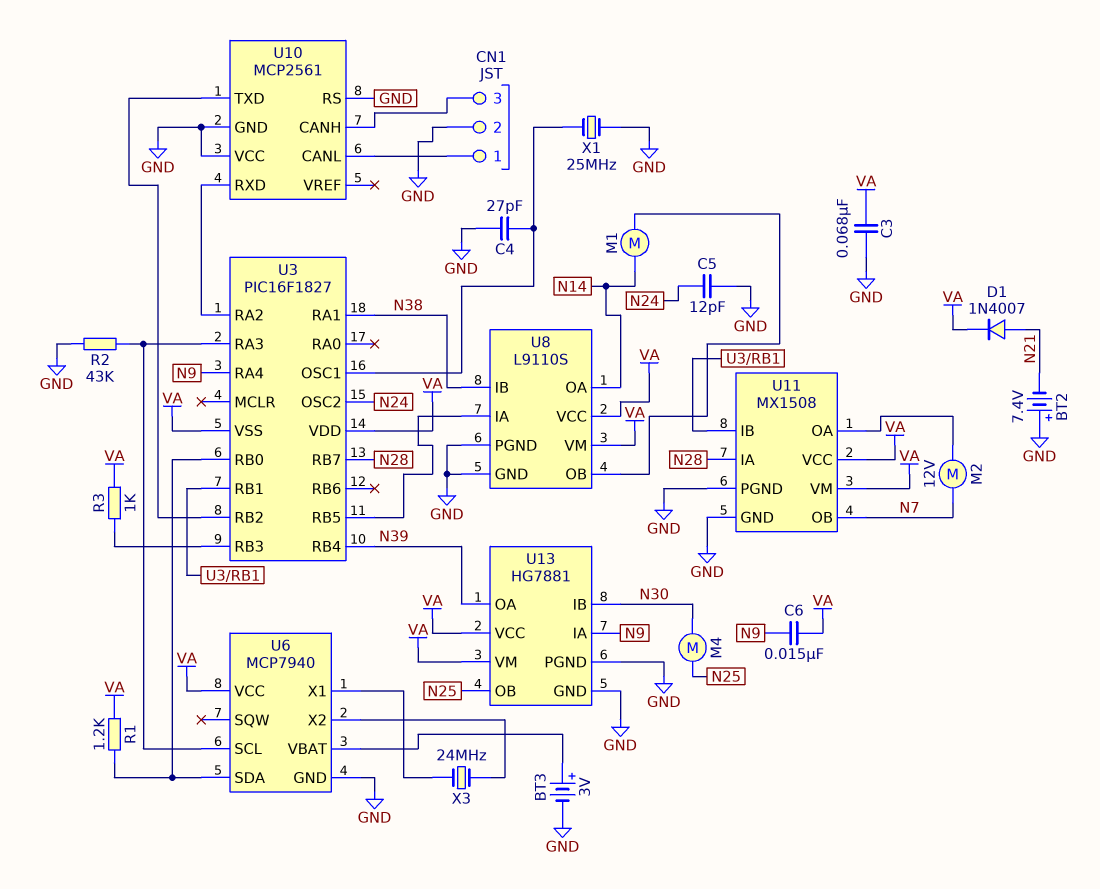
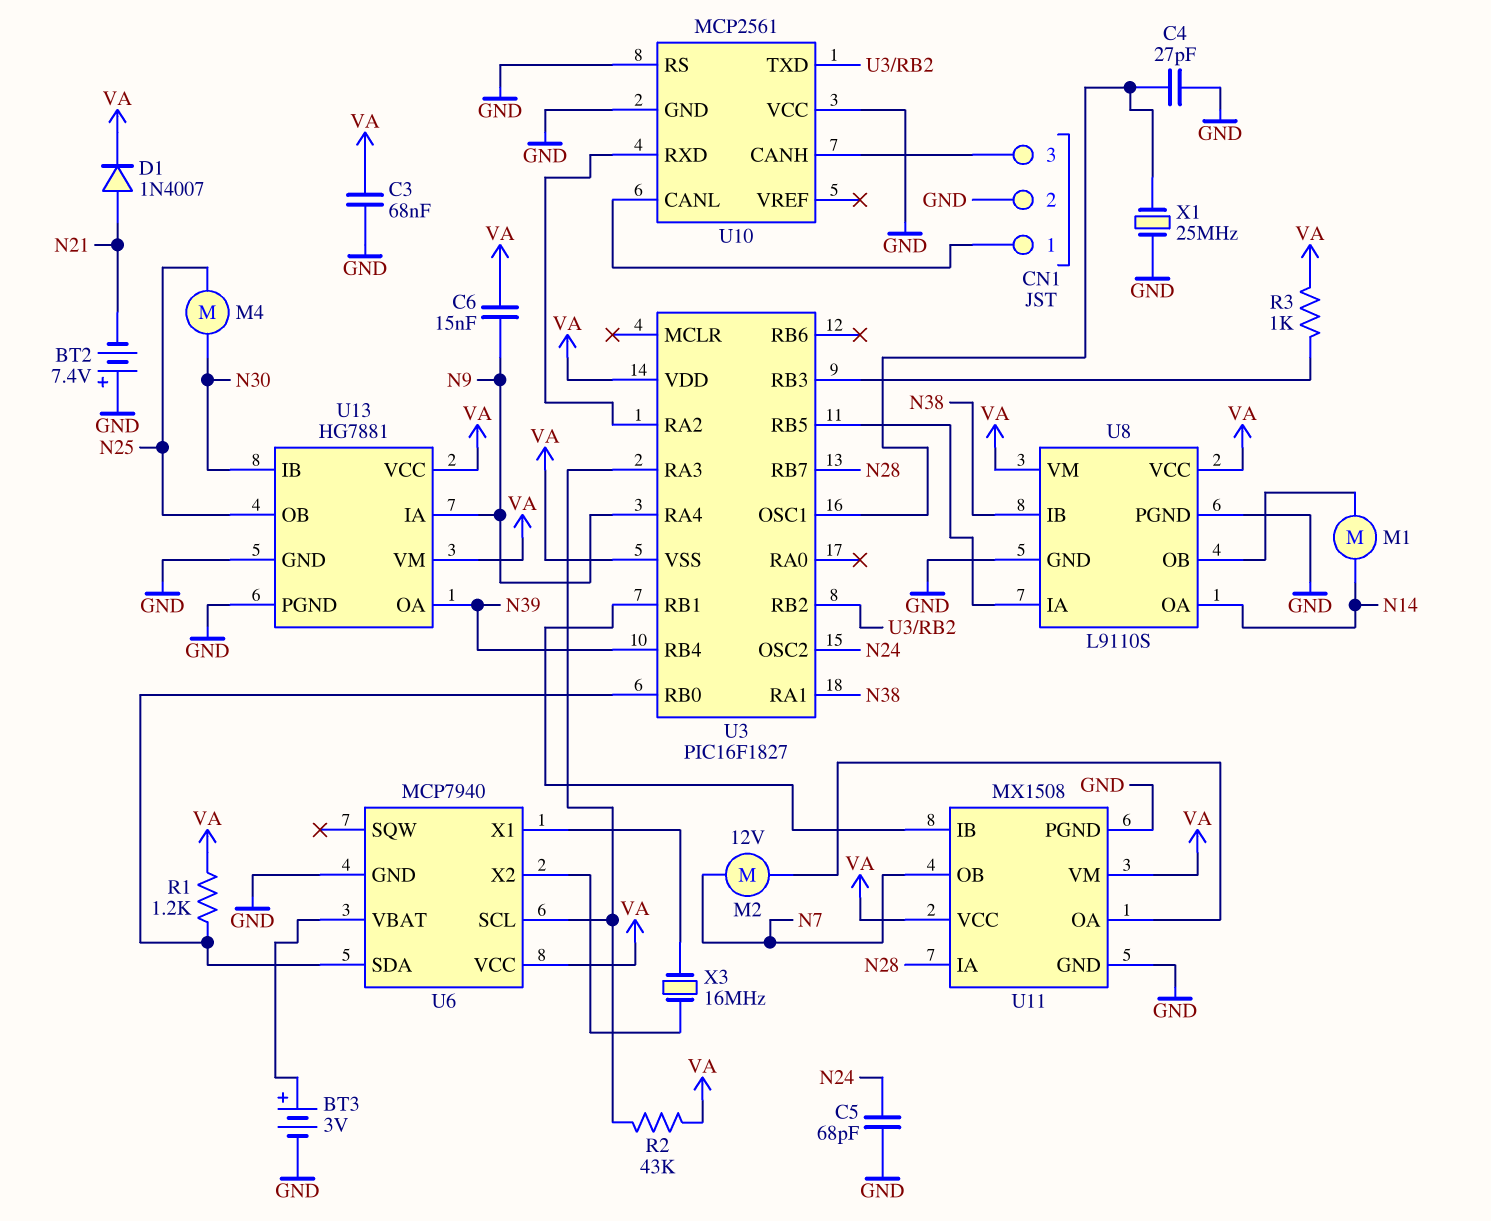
C5: 12pF (GND, N24) -> 68pF (GND, N24)
R2: 43k (GND, U3/RA3) -> 43k (U3/RA3, VA)
X3: 24MHz (U6/X1, U6/X2) -> 16MHz (U6/X1, U6/X2)

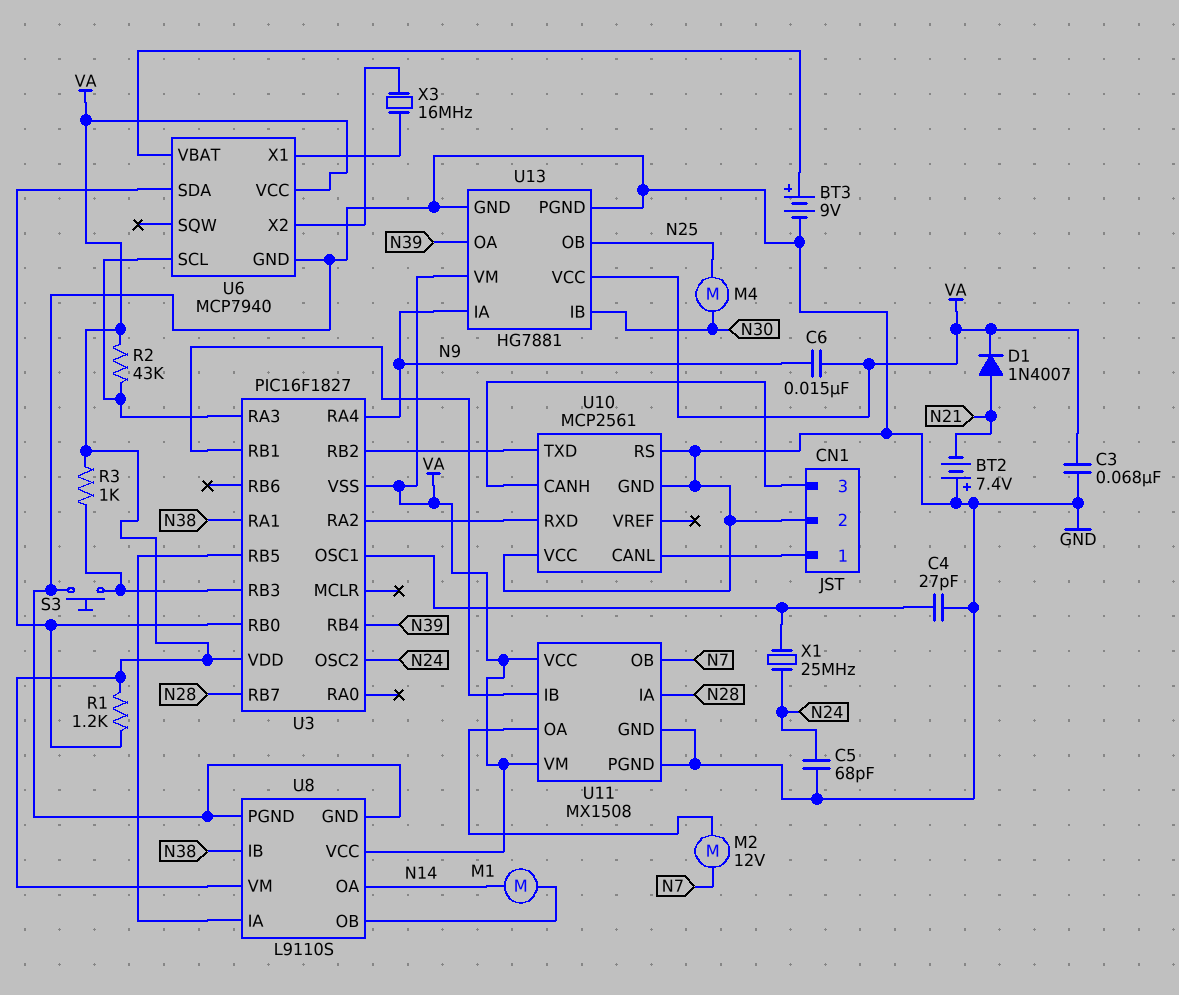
BT3: 3V (plus U6/VBAT, minus GND) -> 9V (plus U6/VBAT, minus GND)
S3: none -> button (GND, U3/RB3)
X1: 25MHz (GND, U3/OSC1) -> 25MHz (N24, U3/OSC1)

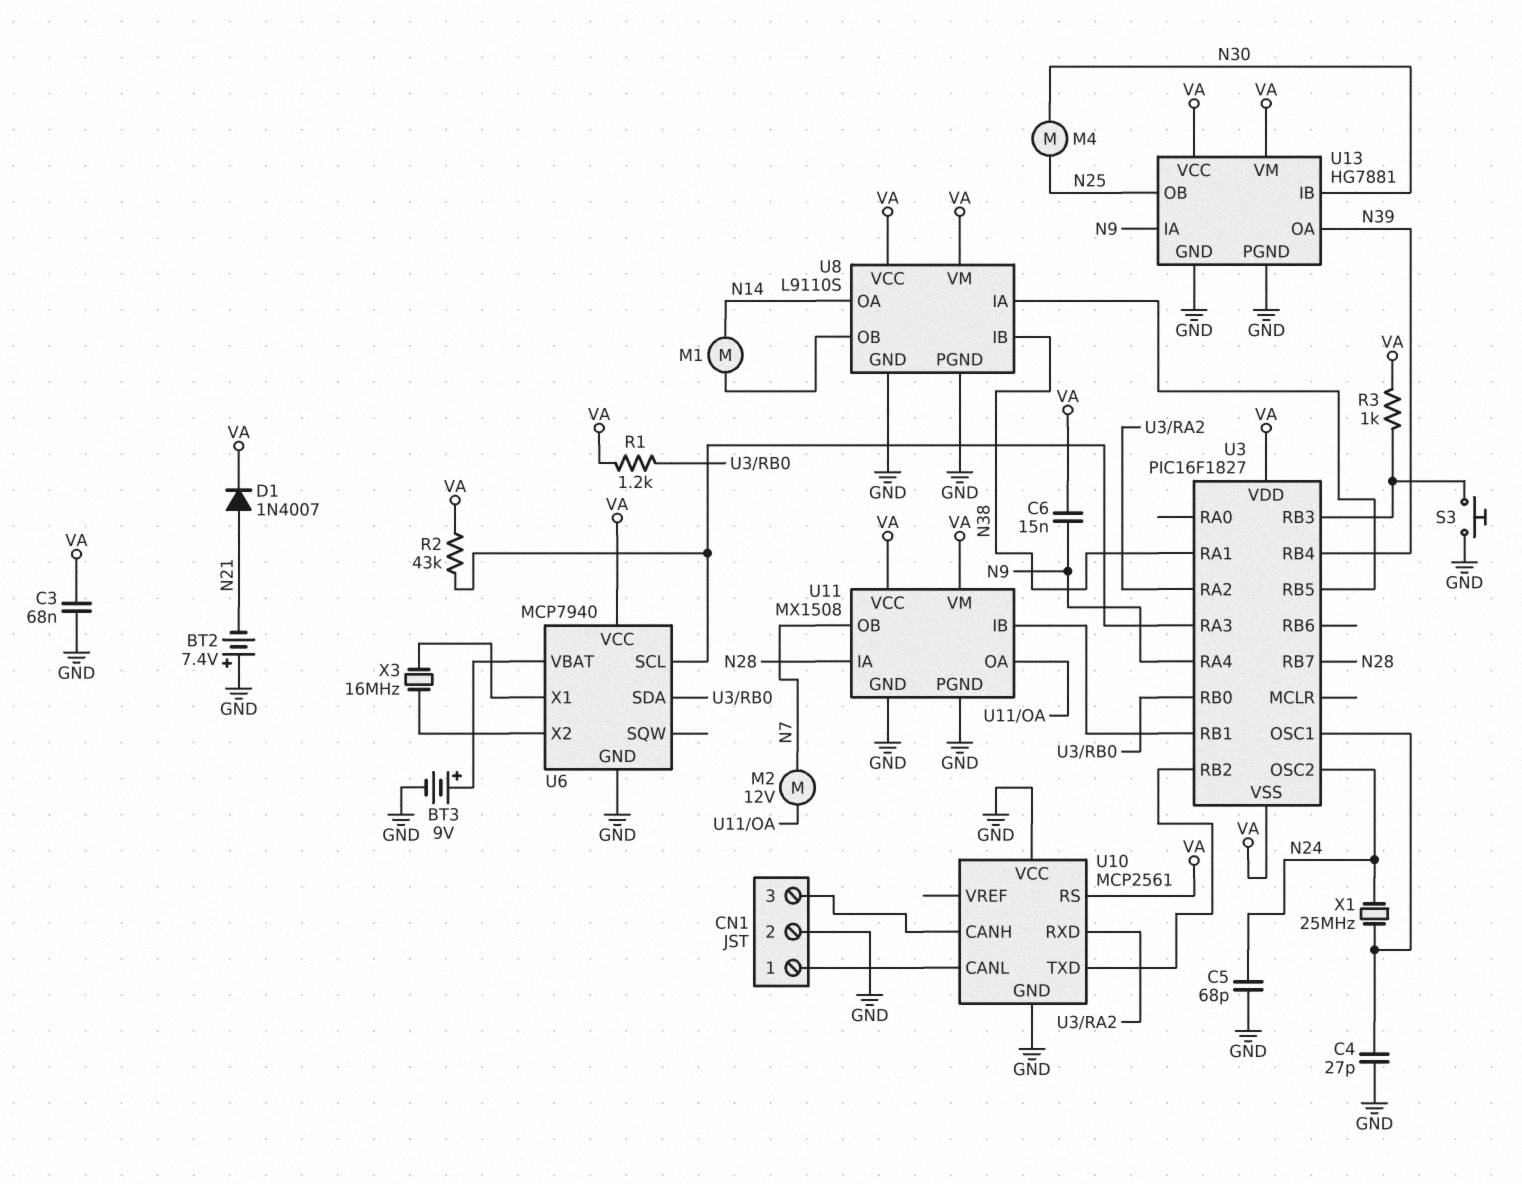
U10 pin RS: GND -> VA

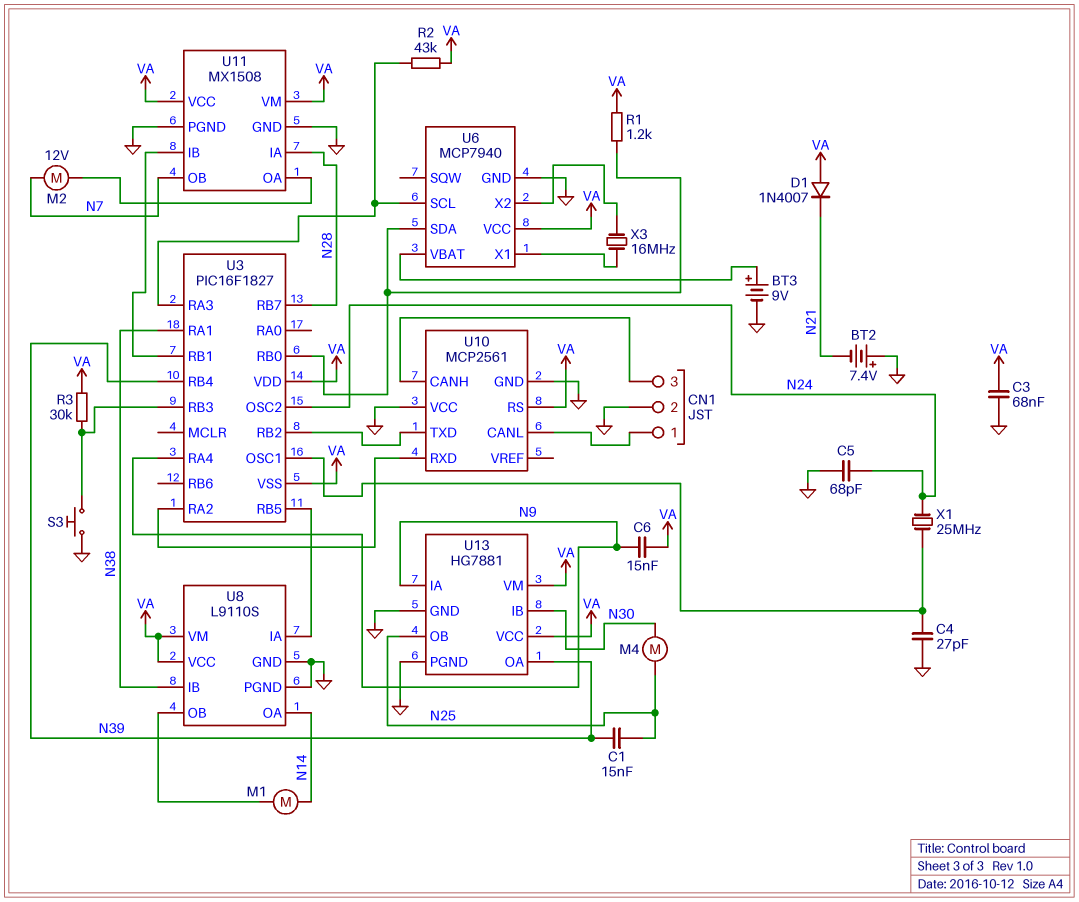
C1: none -> 15nF (N25, N39)
D1: diode 1N4007 (A N21, K VA) -> diode 1N4007 (A VA, K N21)
R3: 1k (U3/RB3, VA) -> 30k (U3/RB3, VA)

